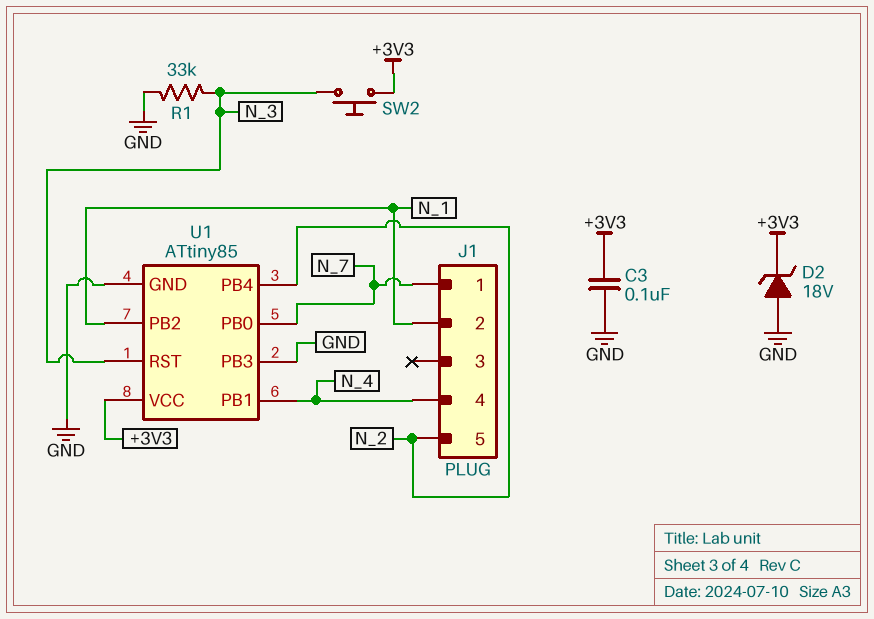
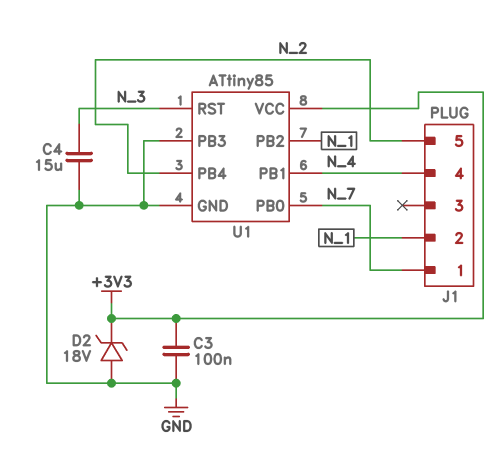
C4: none -> 15uF (GND, N_3)
R1: 33k (GND, N_3) -> none
SW2: button (+3V3, N_3) -> none

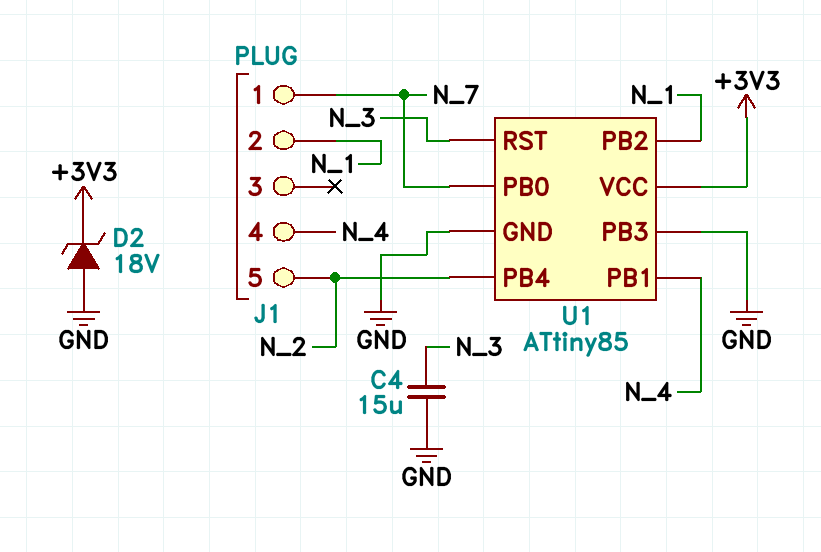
C3: 100nF (+3V3, GND) -> none

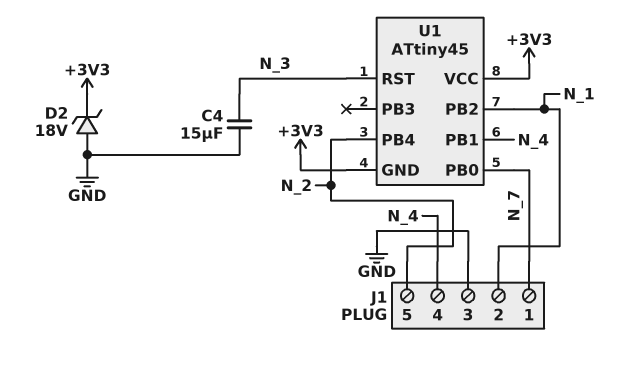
J1 pin 3: none -> GND
U1: ATtiny85 -> ATtiny45
U1 pin GND: GND -> +3V3
U1 pin PB3: GND -> none

